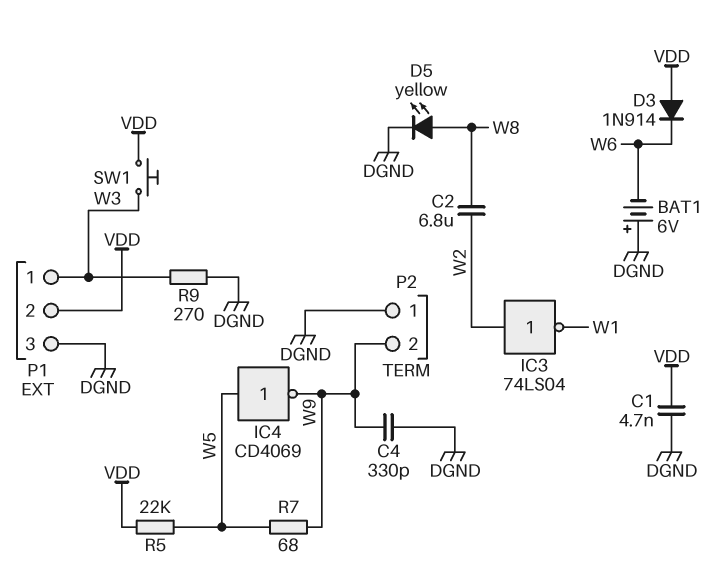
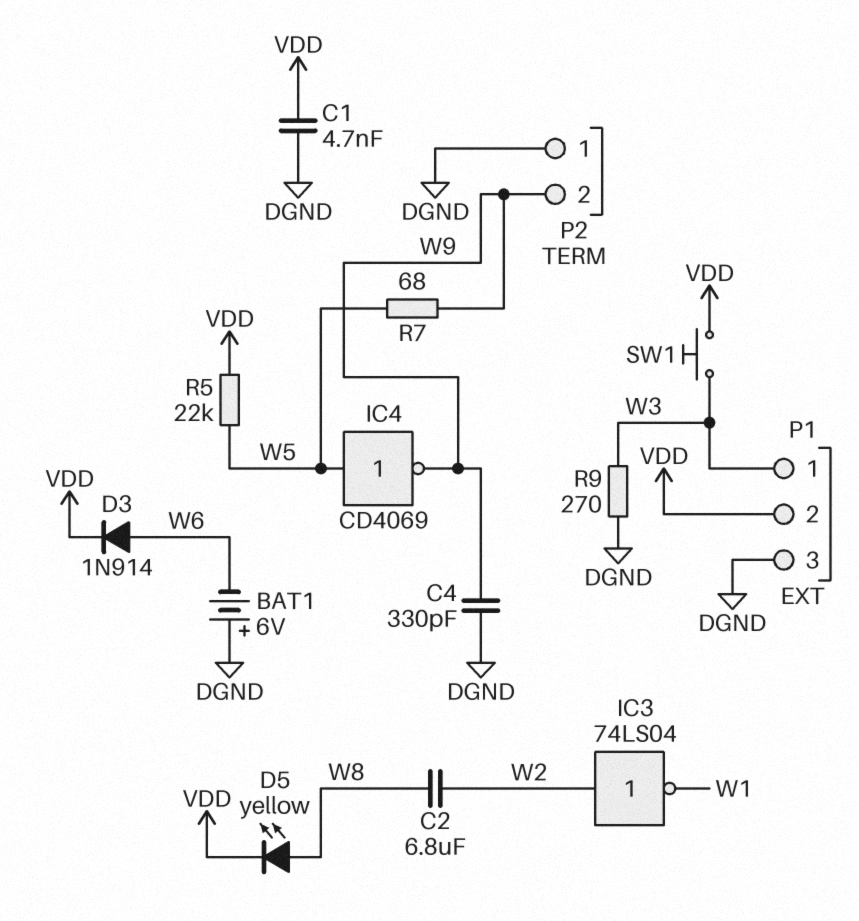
D3: diode 1N914 (A VDD, K W6) -> diode 1N914 (A W6, K VDD)
D5: LED yellow (A W8, K DGND) -> LED yellow (A W8, K VDD)

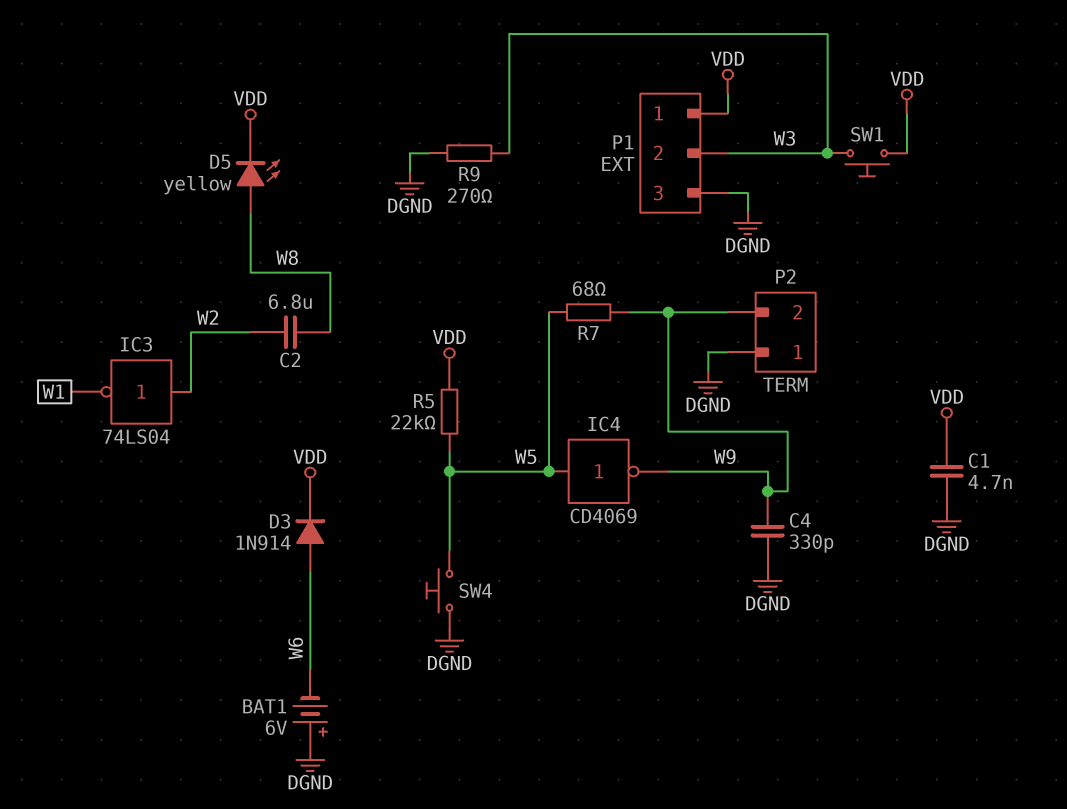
P1 pin 1: W3 -> VDD
P1 pin 2: VDD -> W3
SW4: none -> button (DGND, W5)

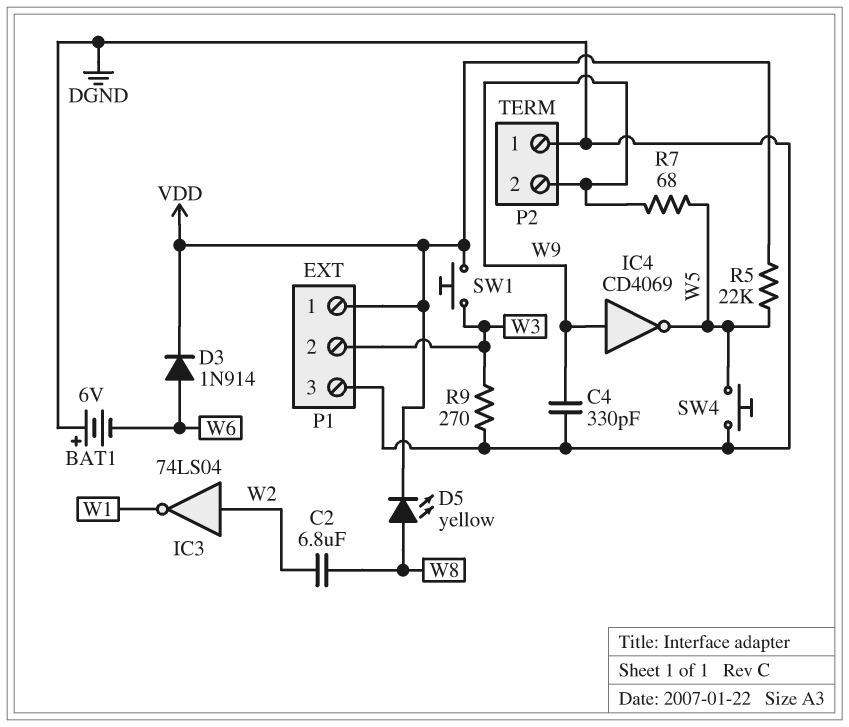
C1: 4.7nF (DGND, VDD) -> none
IC4: NOT CD4069 (in W5, out W9) -> NOT CD4069 (in W9, out W5)

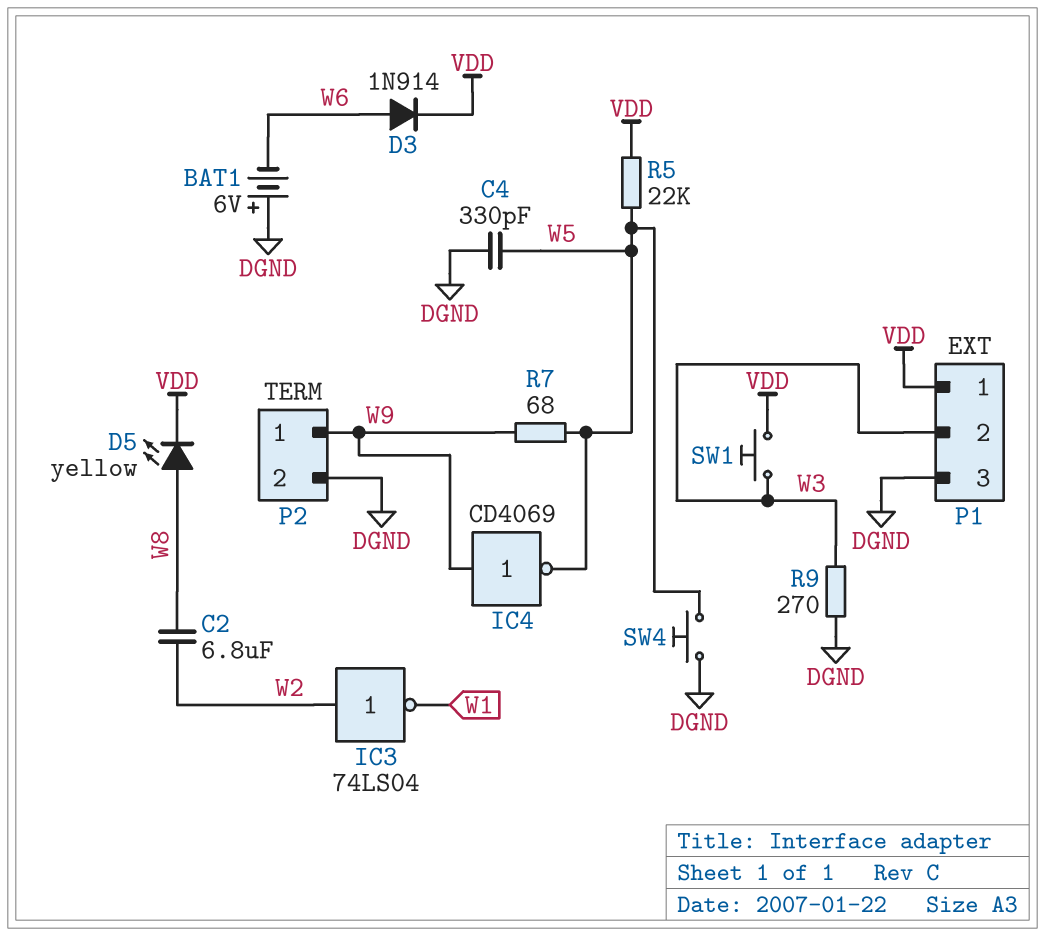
C4: 330pF (DGND, W9) -> 330pF (DGND, W5)
P2 pin 1: DGND -> W9
P2 pin 2: W9 -> DGND

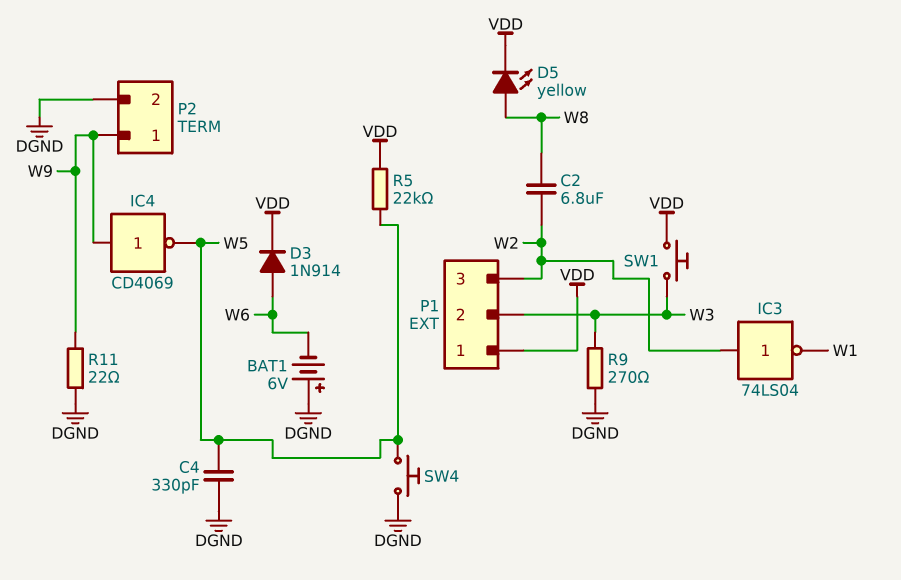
P1 pin 3: DGND -> W2
R7: 68 (W5, W9) -> none
R11: none -> 22 (DGND, W9)

